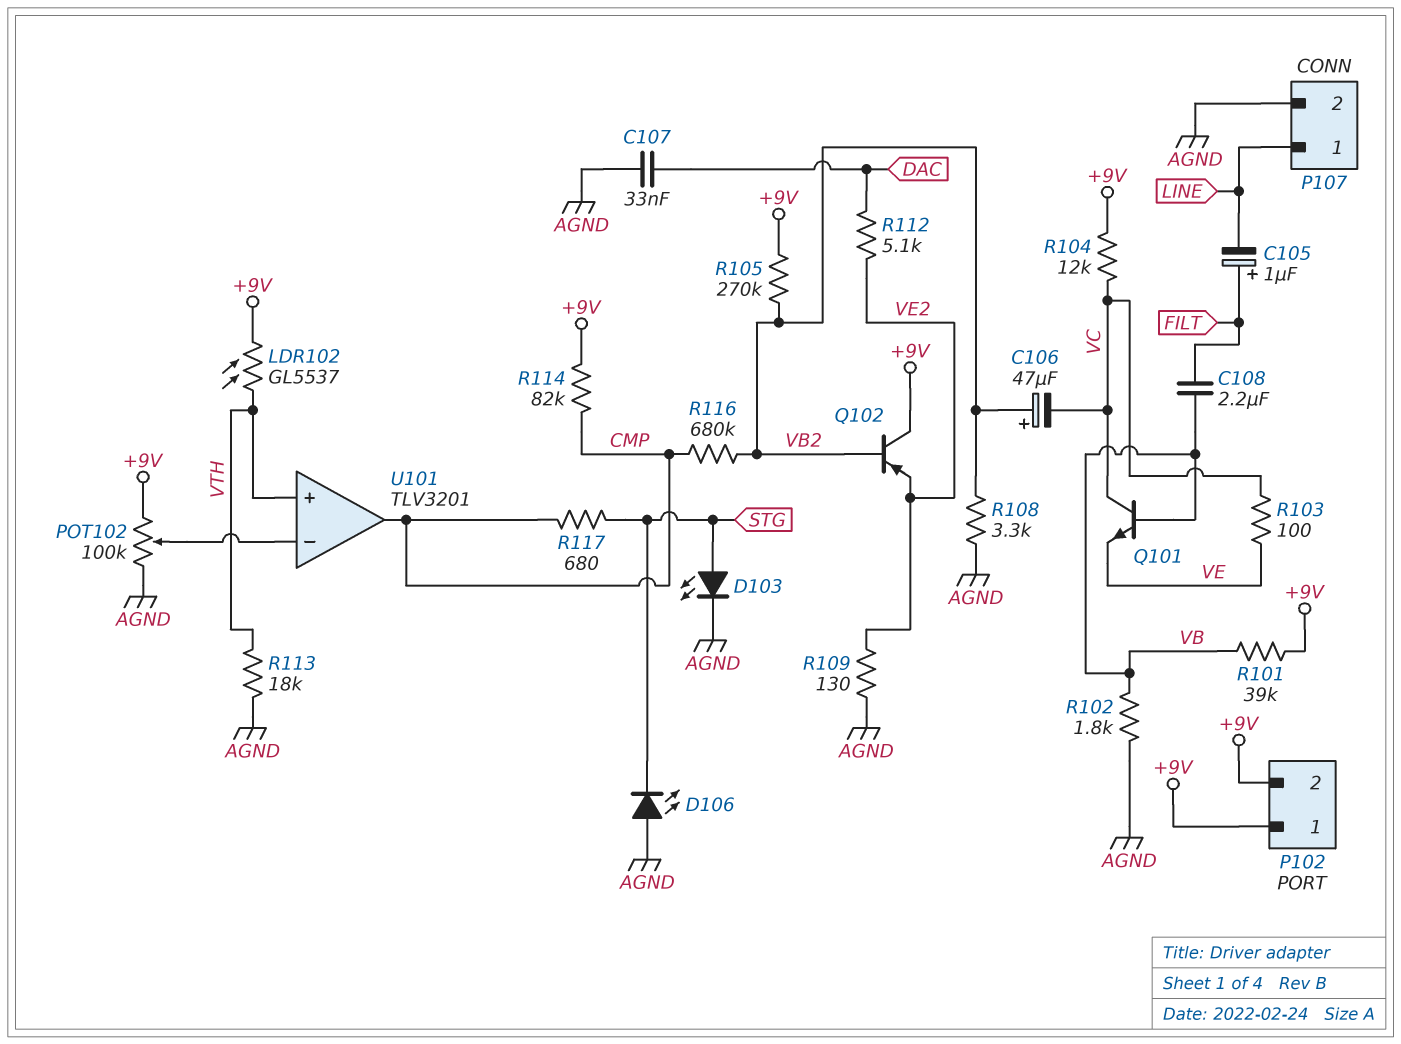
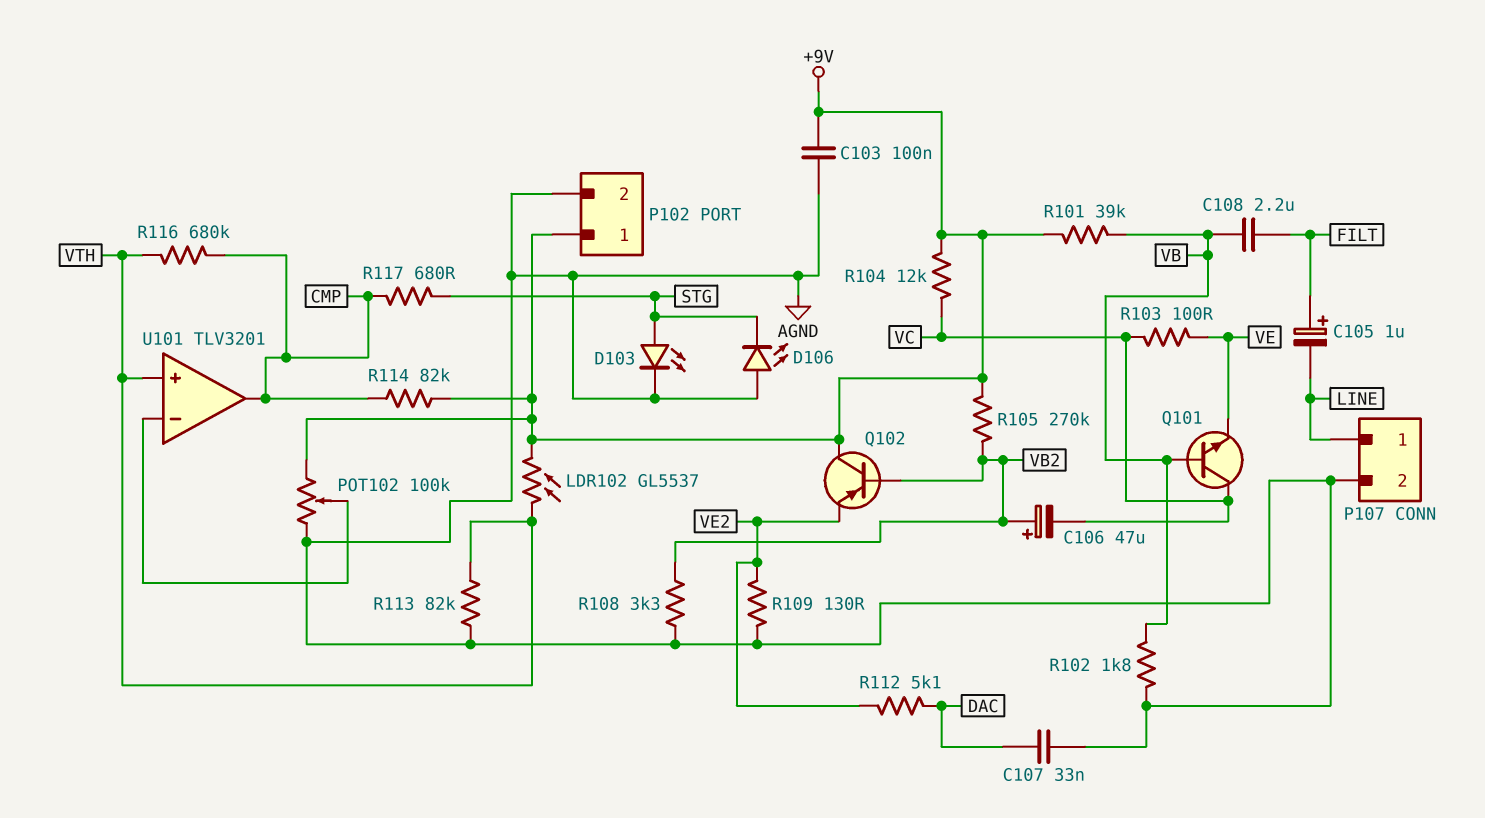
C103: none -> 100nF (+9V, AGND)
P102 pin 2: +9V -> AGND
R113: 18k (AGND, VTH) -> 82k (AGND, VTH)
R116: 680k (CMP, VB2) -> 680k (CMP, VTH)

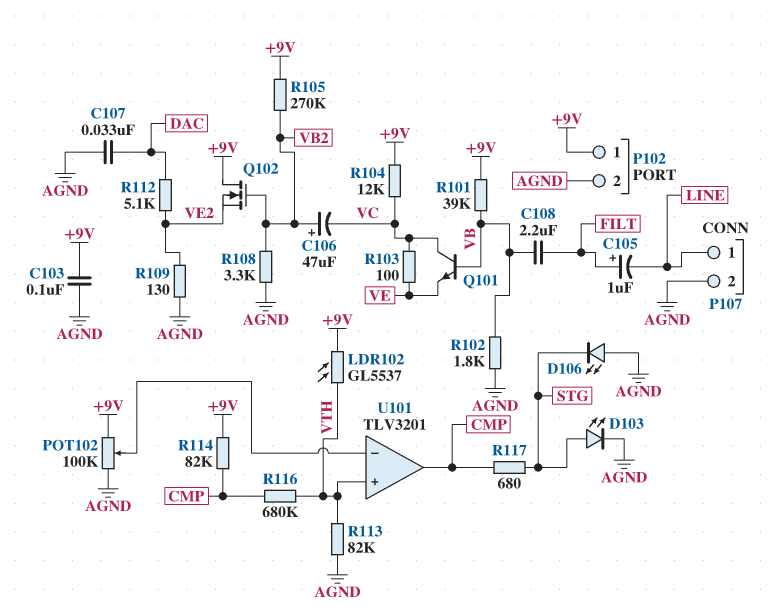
Q102: PNP (B VB2, C +9V, E VE2) -> NMOS (G VB2, D +9V, S VE2)

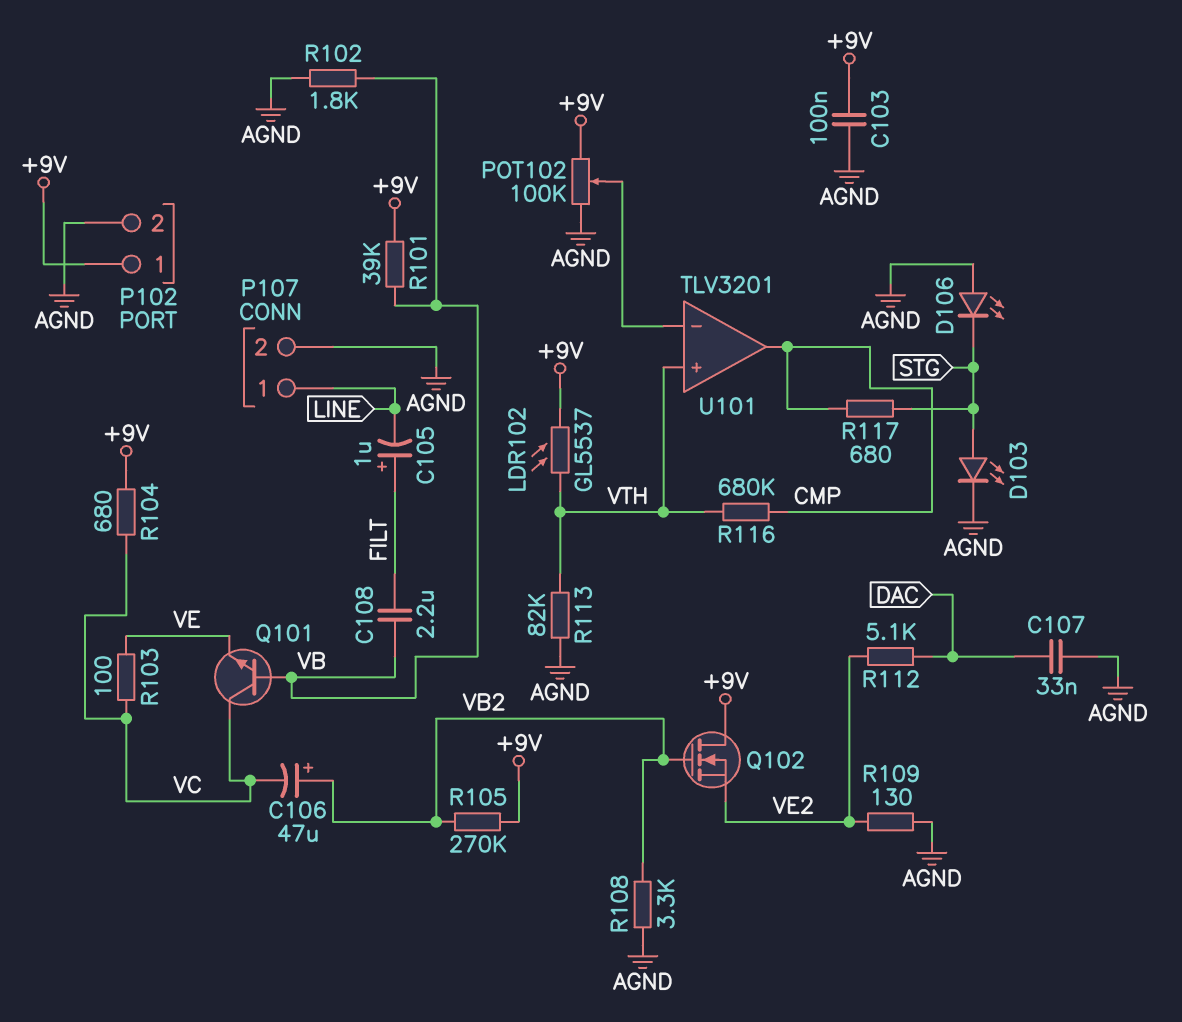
R104: 12k (+9V, VC) -> 680 (+9V, VC)
R114: 82k (+9V, CMP) -> none

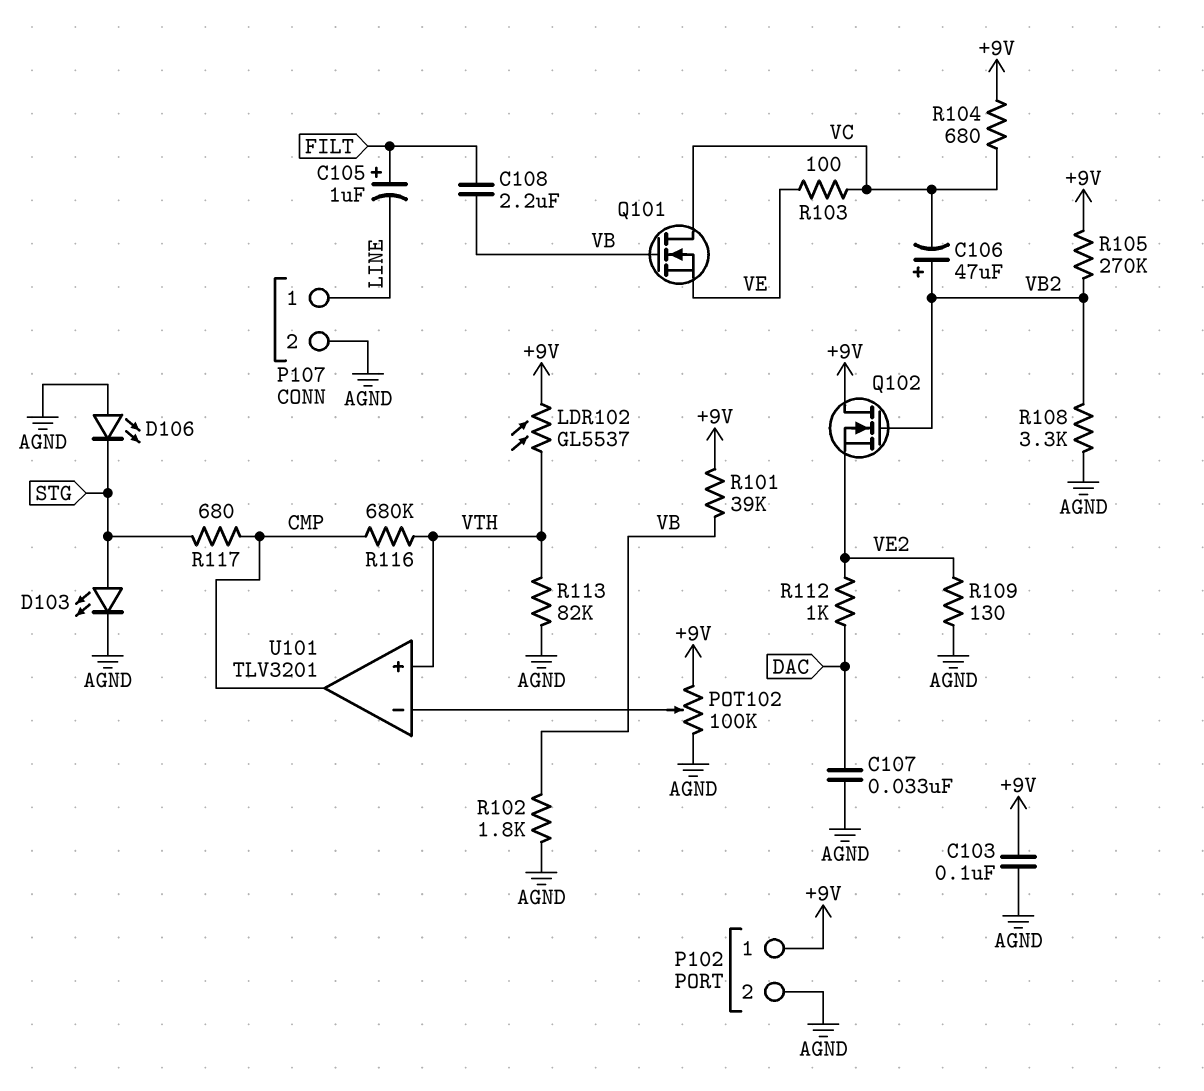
Q101: NPN (B VB, C VC, E VE) -> NMOS (G VB, D VC, S VE)
R112: 5.1k (DAC, VE2) -> 1k (DAC, VE2)

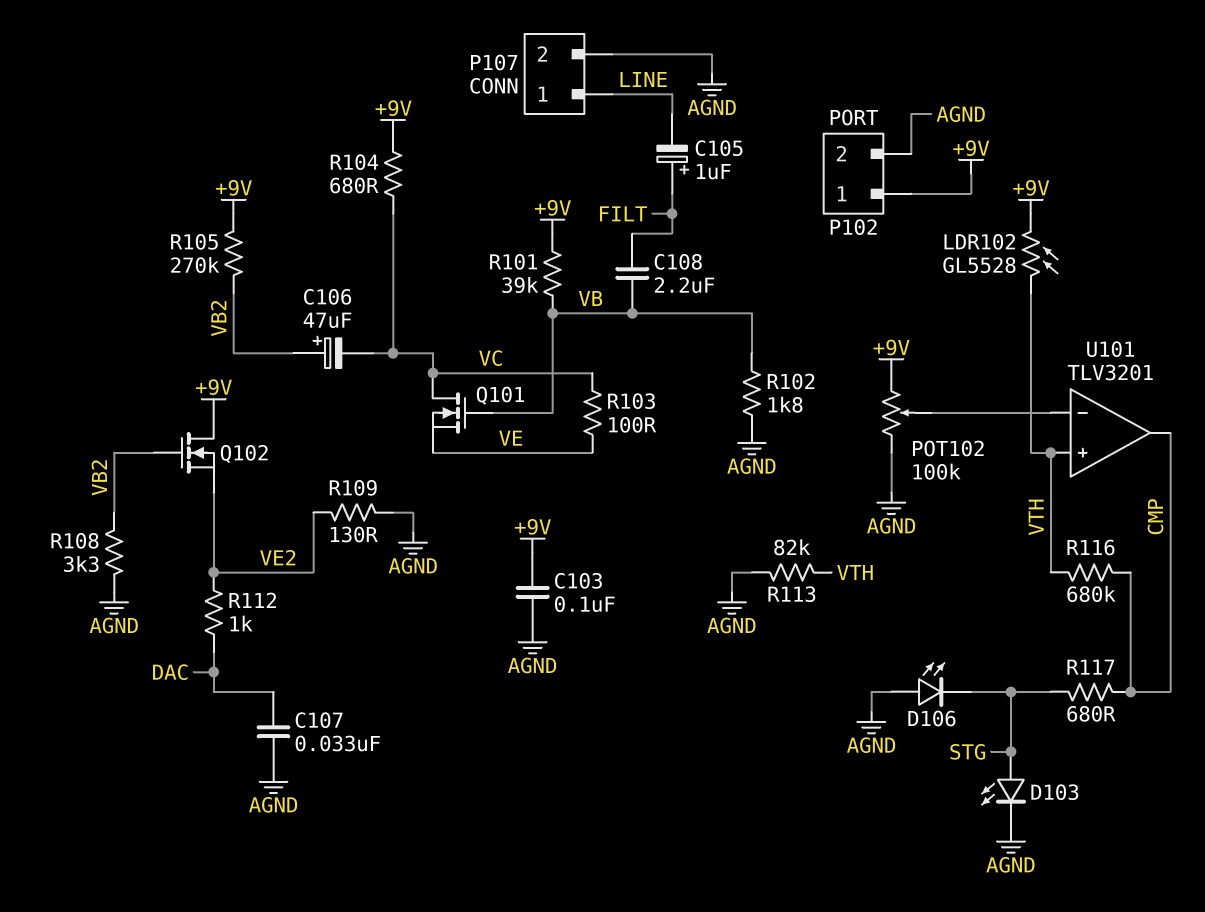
LDR102: GL5537 (+9V, VTH) -> GL5528 (+9V, VTH)

